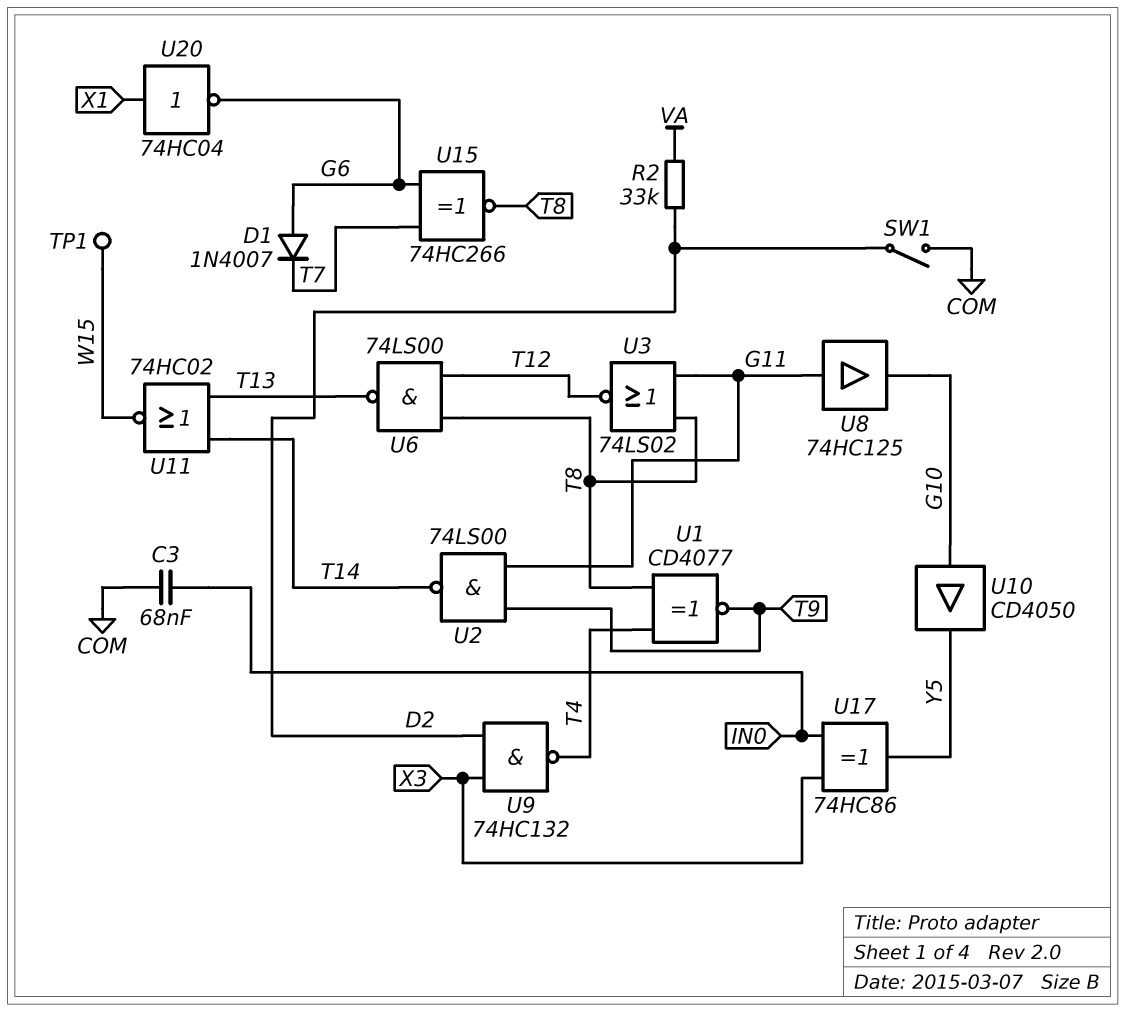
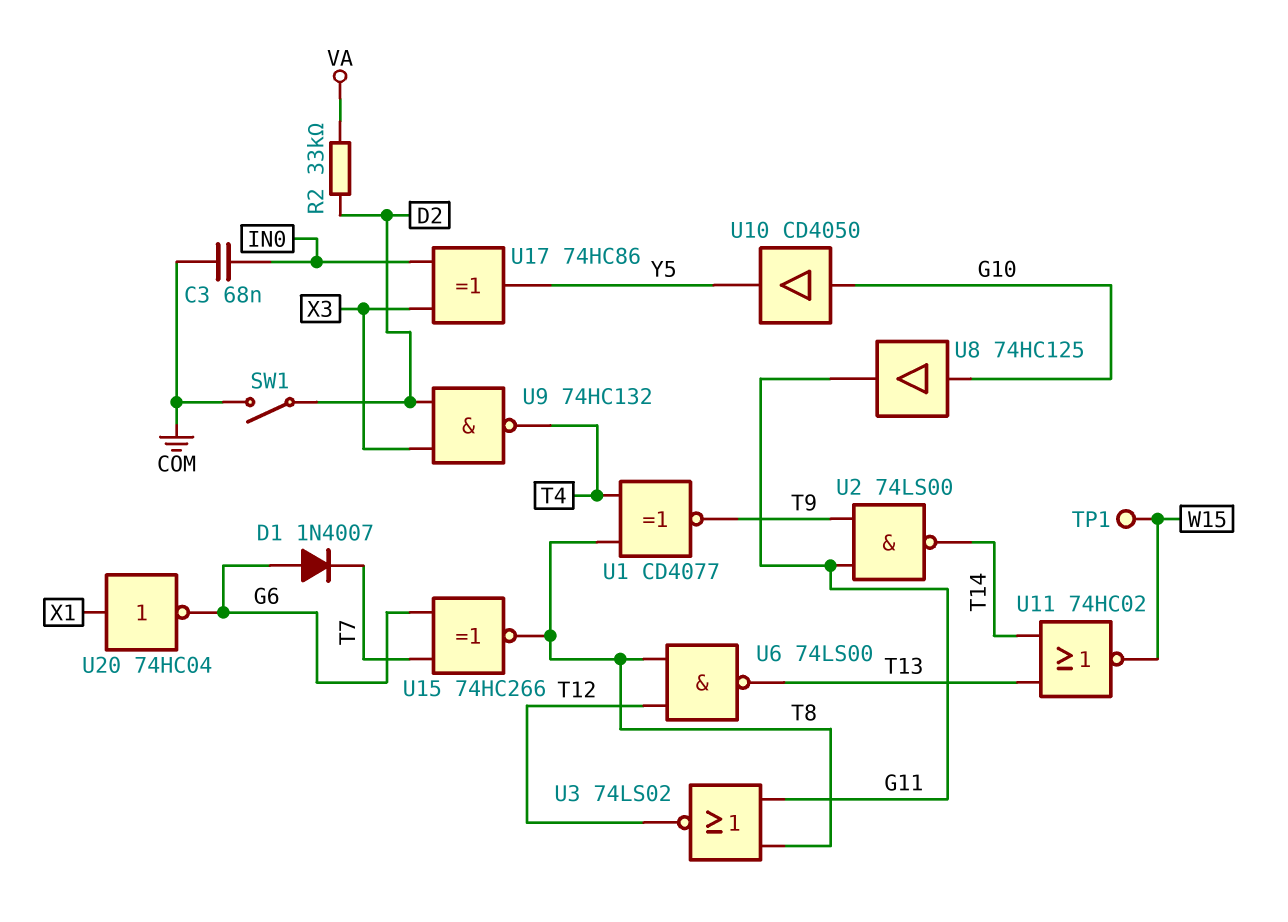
U8: buffer 74HC125 (in G11, out G10) -> buffer 74HC125 (in G10, out G11)

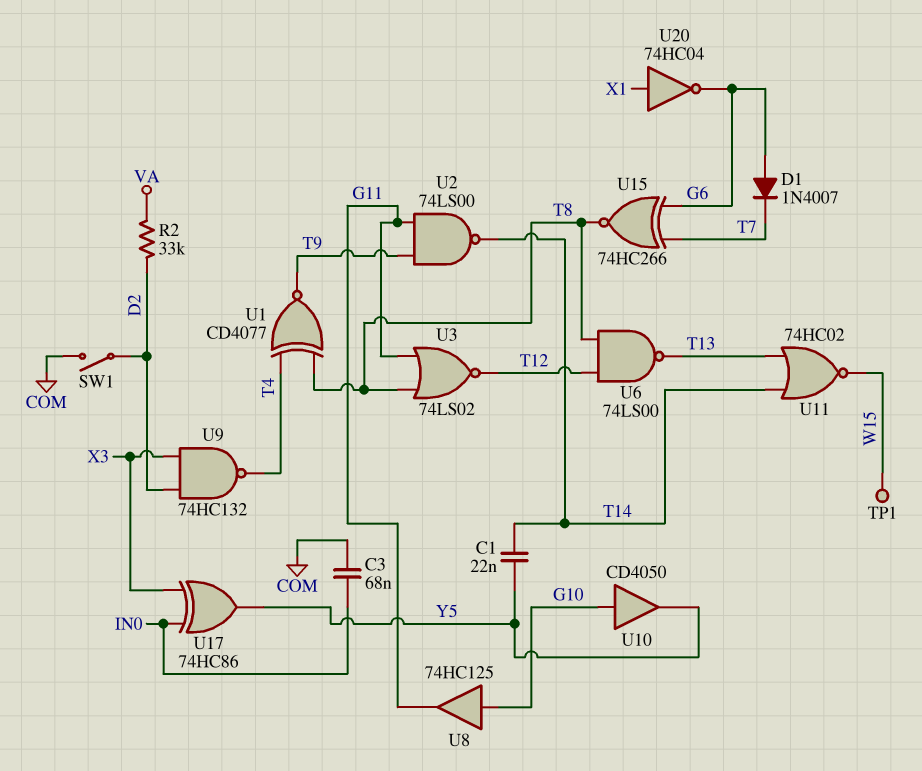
C1: none -> 22nF (T14, Y5)

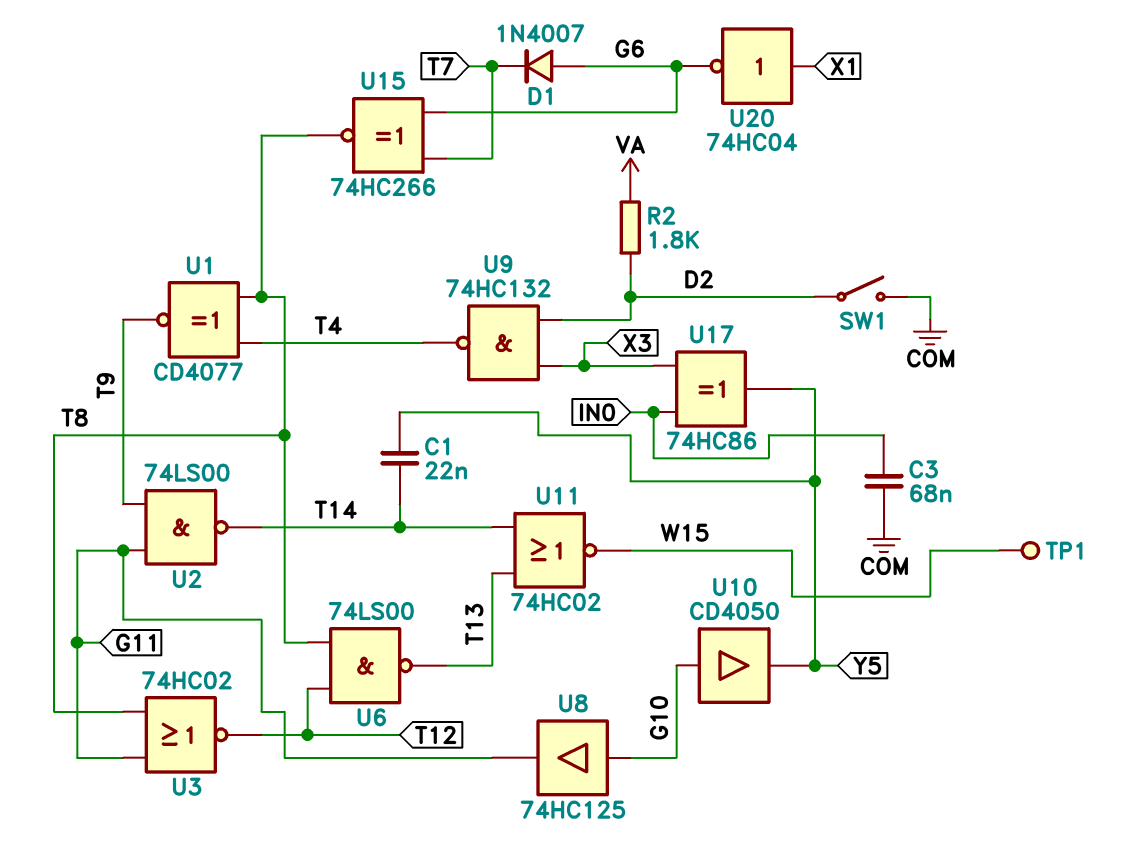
R2: 33k (D2, VA) -> 1.8k (D2, VA)
U3: NOR 74LS02 (in G11, in T8, out T12) -> NOR 74HC02 (in G11, in T8, out T12)

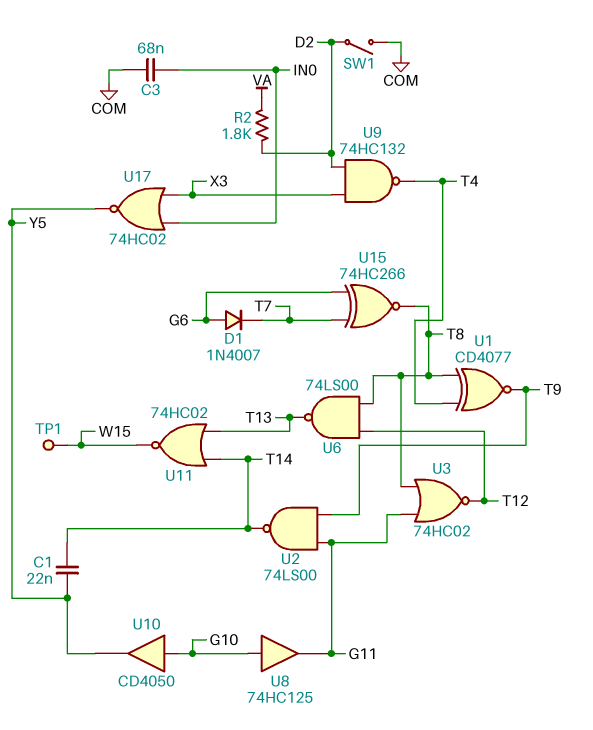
U17: XOR 74HC86 (in IN0, in X3, out Y5) -> NOR 74HC02 (in IN0, in X3, out Y5)
U20: NOT 74HC04 (in X1, out G6) -> none

